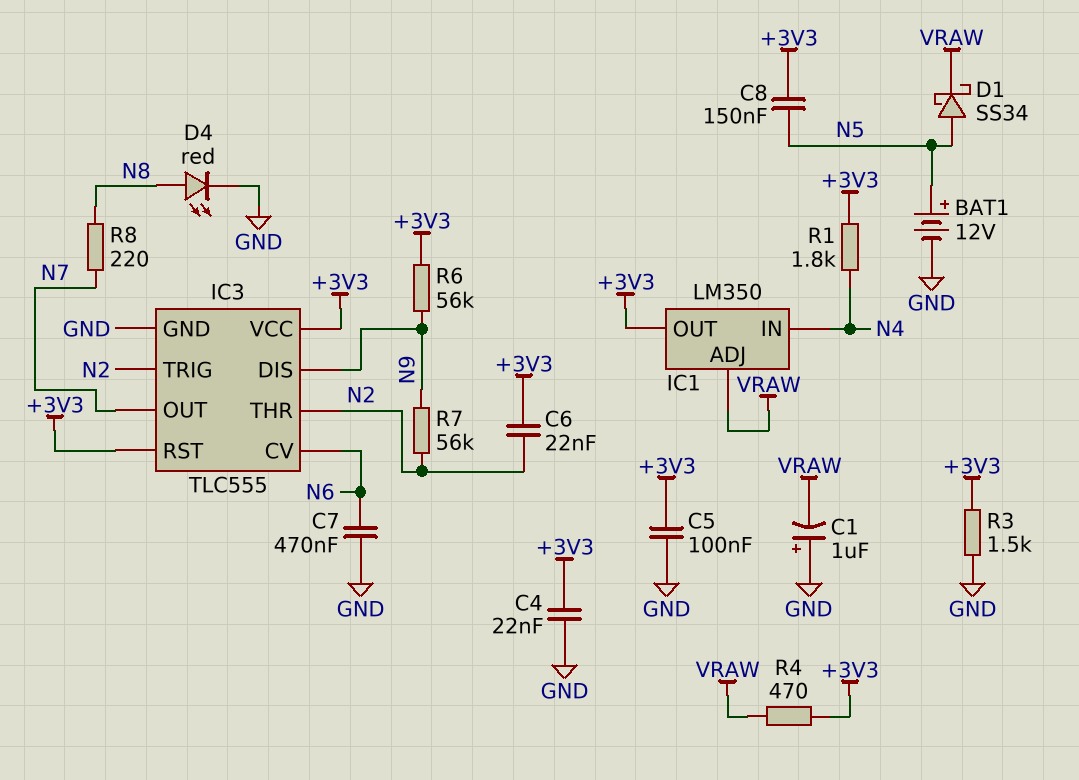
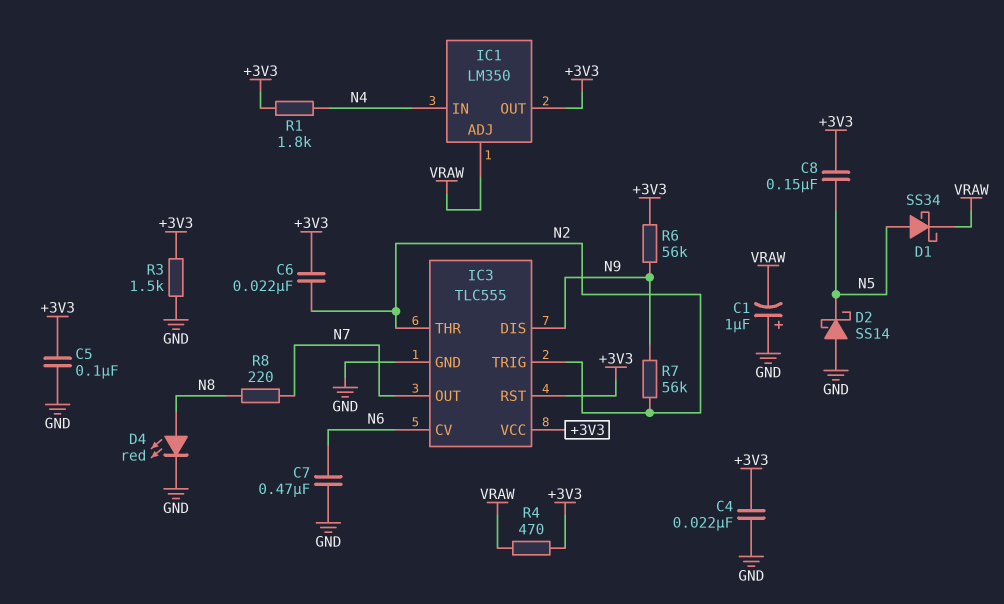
BAT1: 12V (plus N5, minus GND) -> none
D2: none -> schottky SS14 (A GND, K N5)

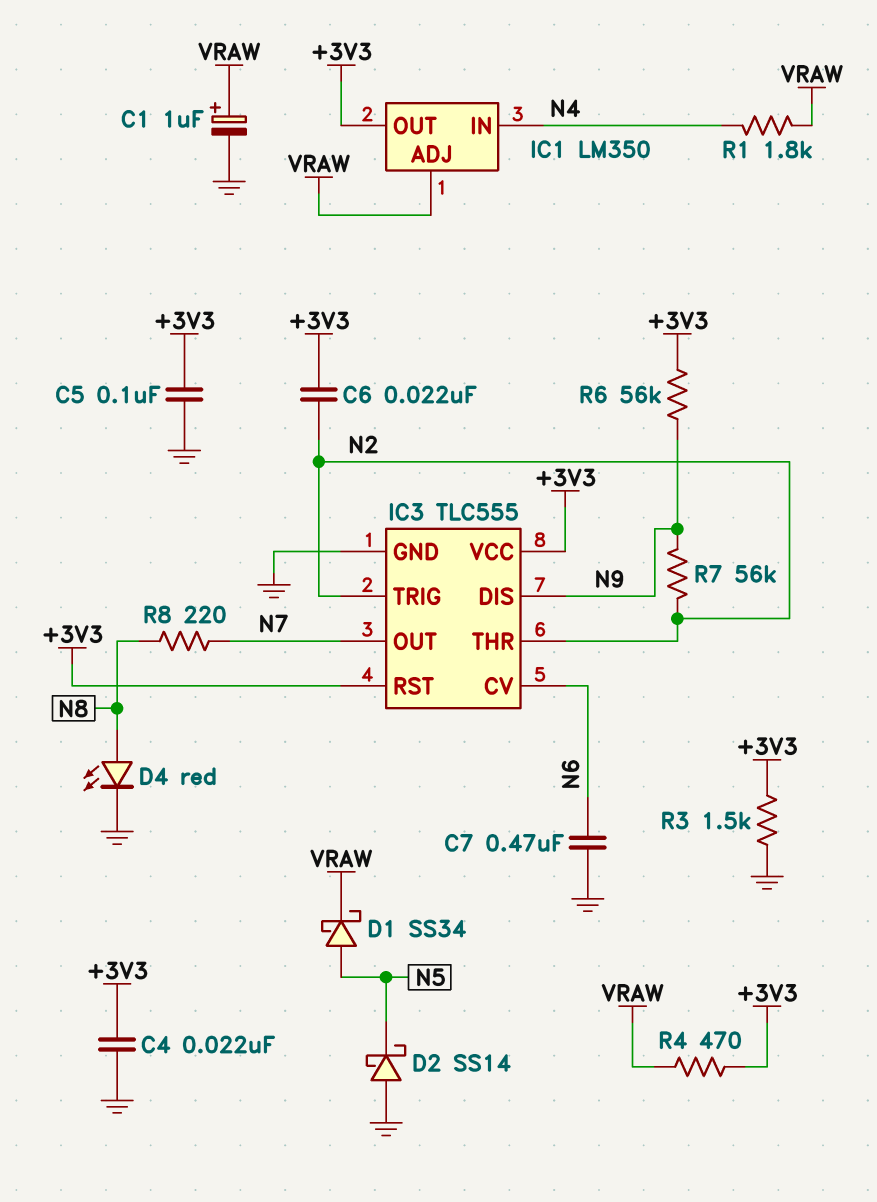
C1: 1uF (plus GND, minus VRAW) -> 1uF (plus VRAW, minus GND)
C8: 150nF (+3V3, N5) -> none
R1: 1.8k (+3V3, N4) -> 1.8k (N4, VRAW)

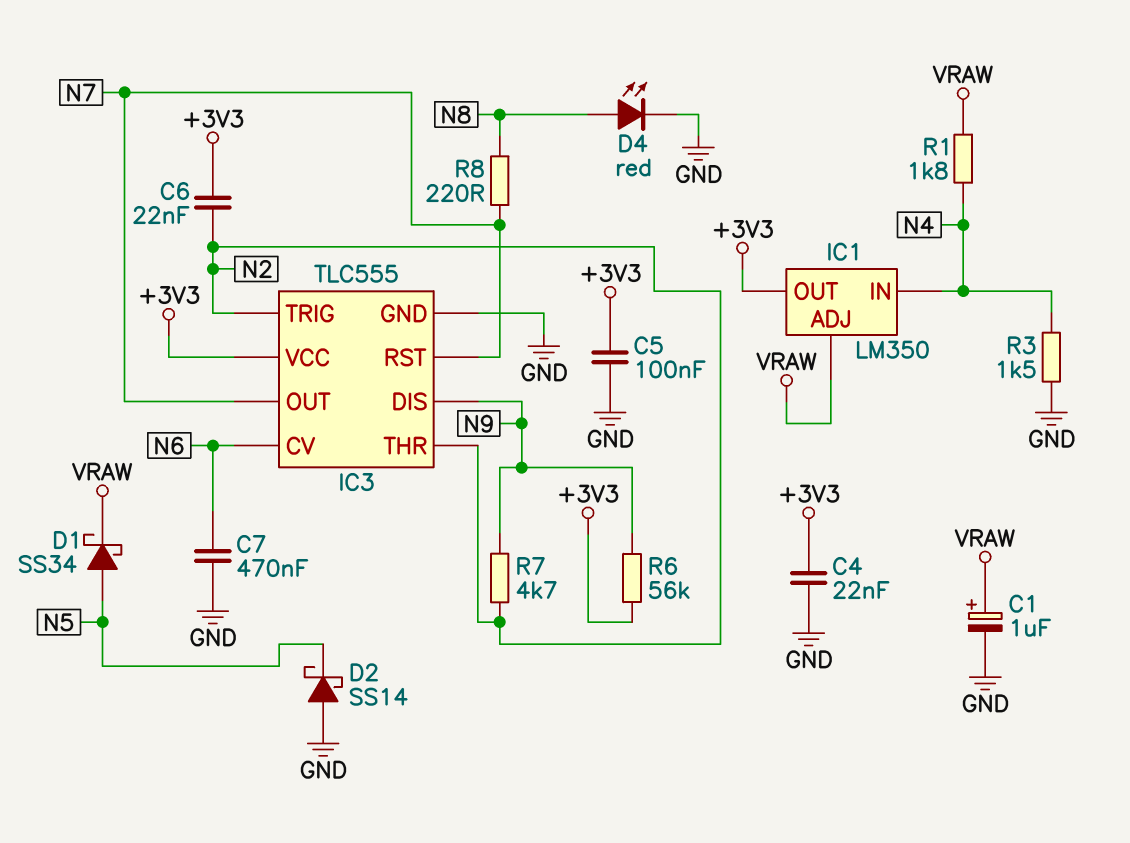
IC3 pin RST: +3V3 -> N7
R3: 1.5k (+3V3, GND) -> 1.5k (GND, N4)
R4: 470 (+3V3, VRAW) -> none
R7: 56k (N2, N9) -> 4.7k (N2, N9)

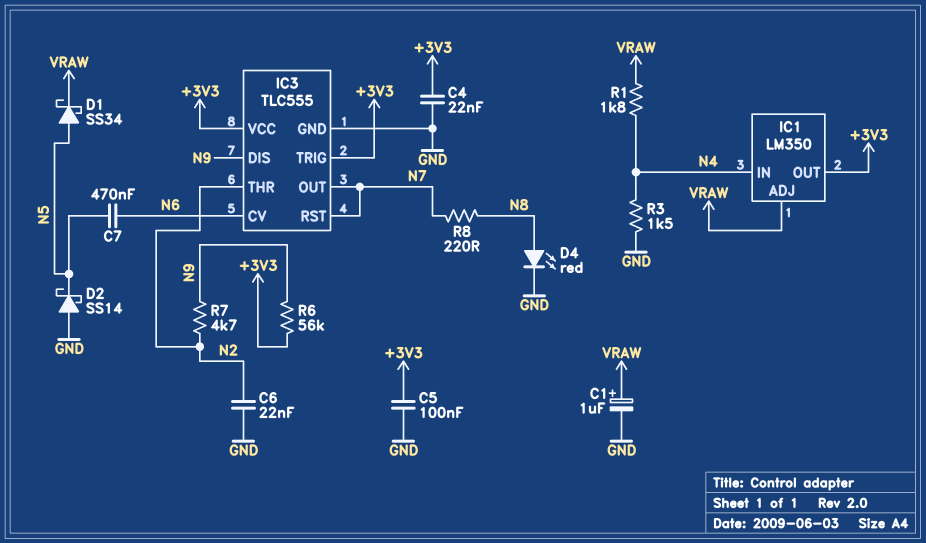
C6: 22nF (+3V3, N2) -> 22nF (GND, N2)
C7: 470nF (GND, N6) -> 470nF (N5, N6)
IC3 pin TRIG: N2 -> +3V3

